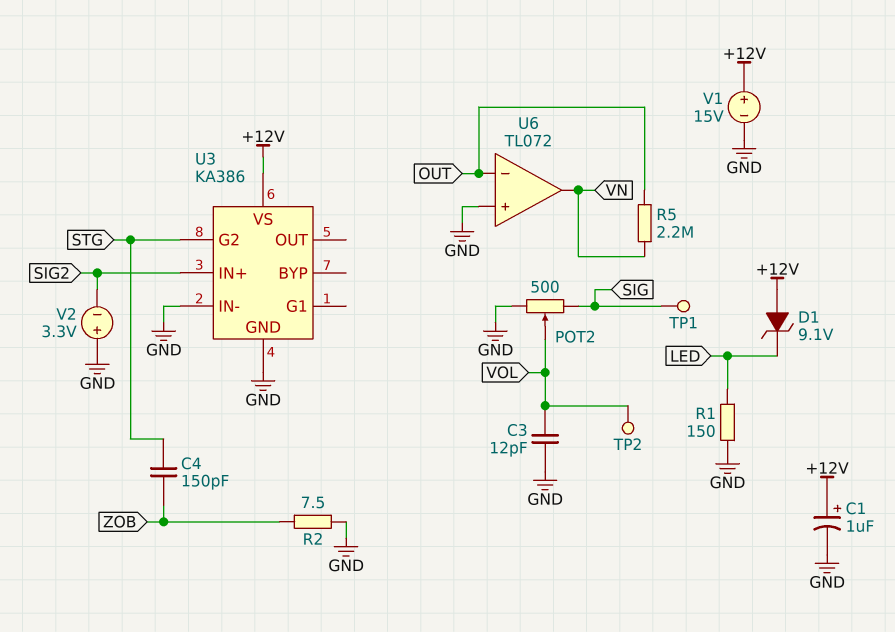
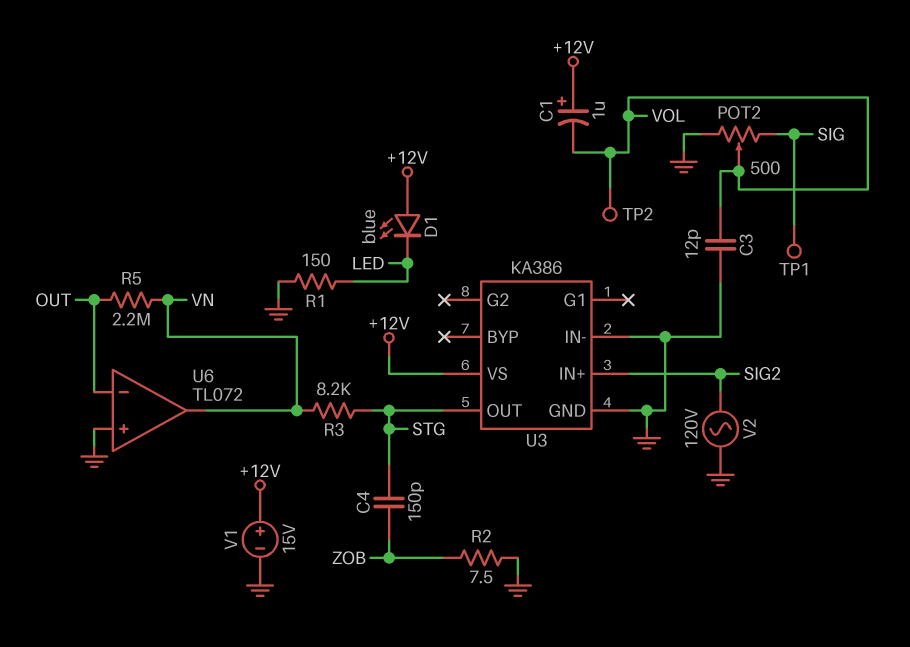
C1: 1uF (plus +12V, minus GND) -> 1uF (plus +12V, minus VOL)
D1: zener 9.1V (A +12V, K LED) -> LED blue (A +12V, K LED)
R3: none -> 8.2k (STG, VN)
U3 pin G2: STG -> none
U3 pin OUT: none -> STG
V2: 3.3V (plus GND, minus SIG2) -> AC 120V (GND, SIG2)

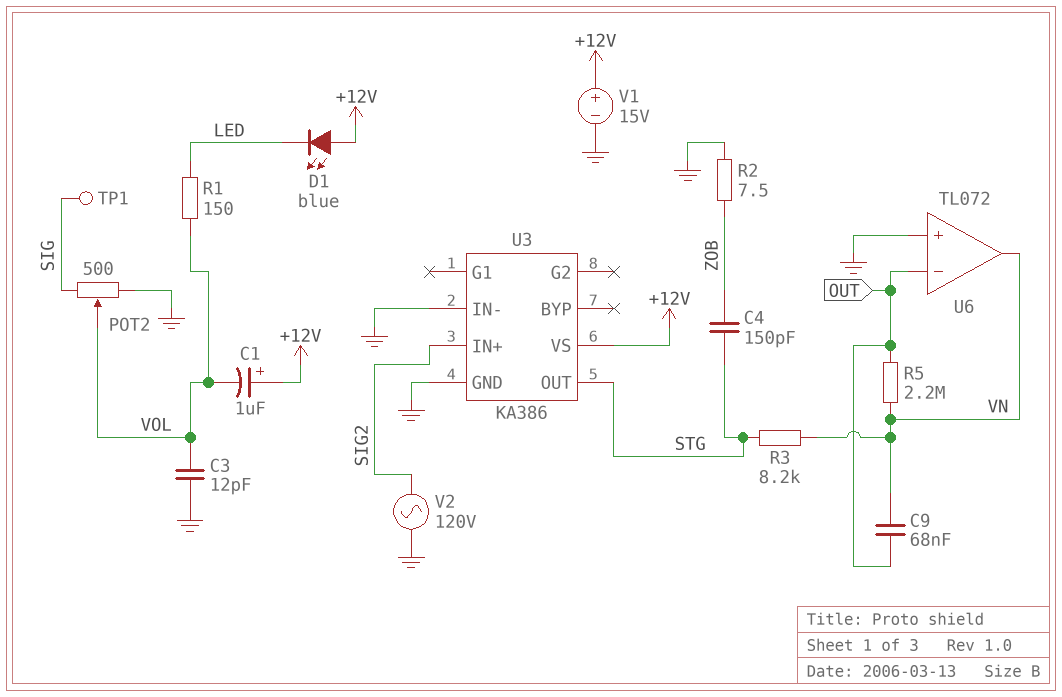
C9: none -> 68nF (OUT, VN)
R1: 150 (GND, LED) -> 150 (LED, VOL)
TP2: test point (VOL) -> none

